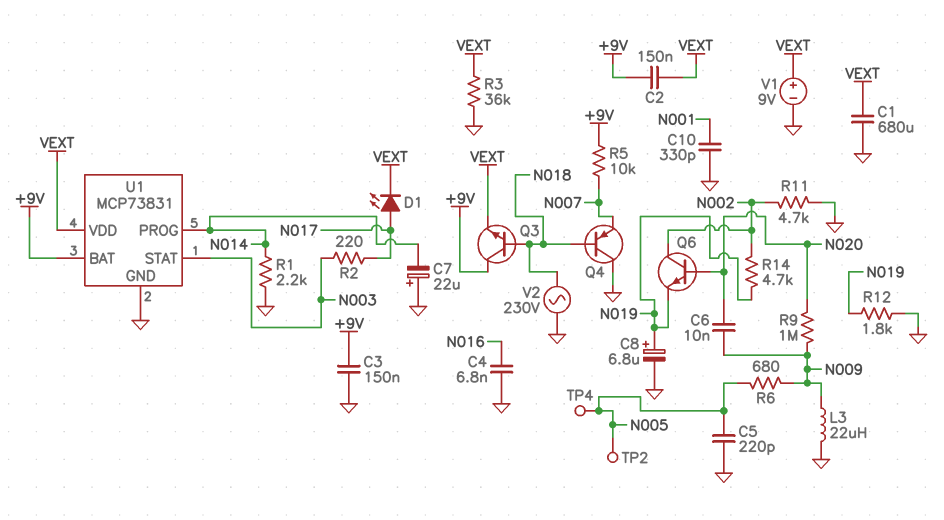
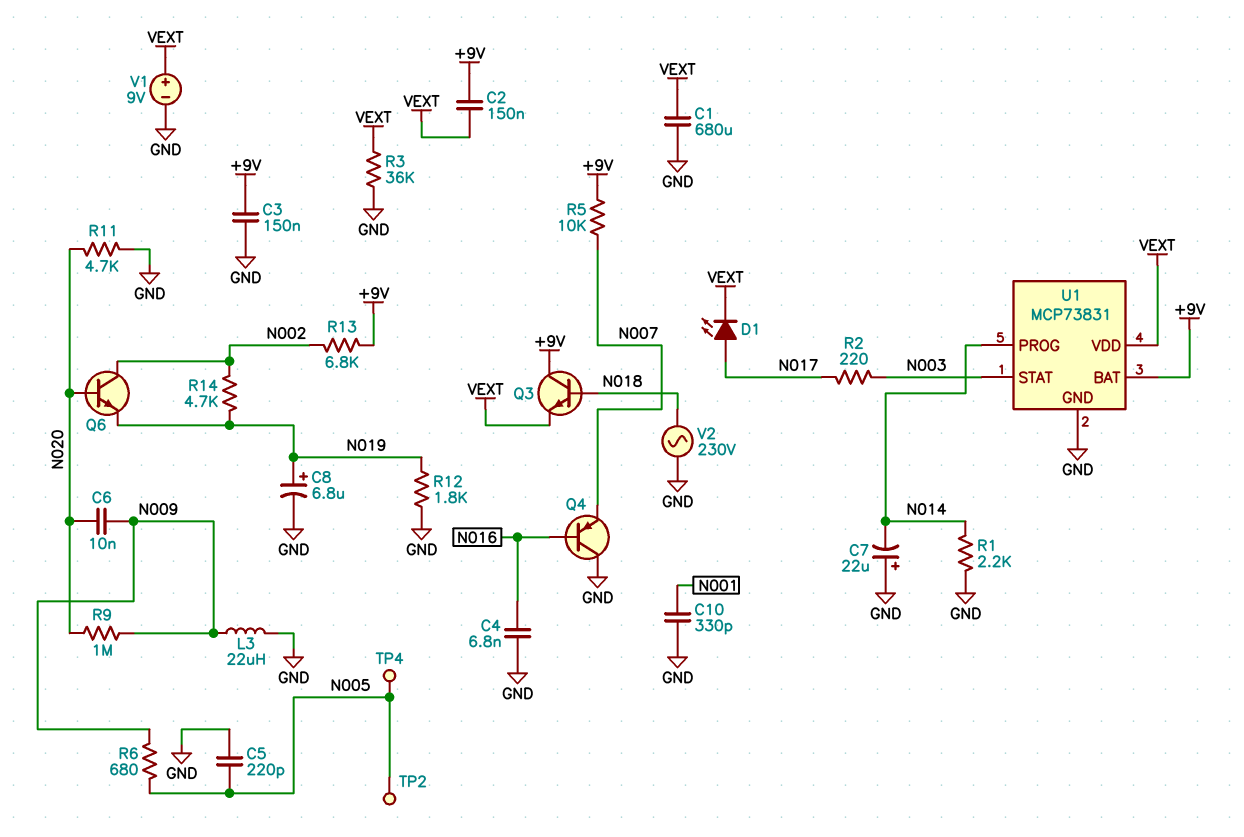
Q4: PNP (B N018, C GND, E N007) -> PNP (B N016, C GND, E N007)
R11: 4.7k (GND, N002) -> 4.7k (GND, N020)
R13: none -> 6.8k (+9V, N002)

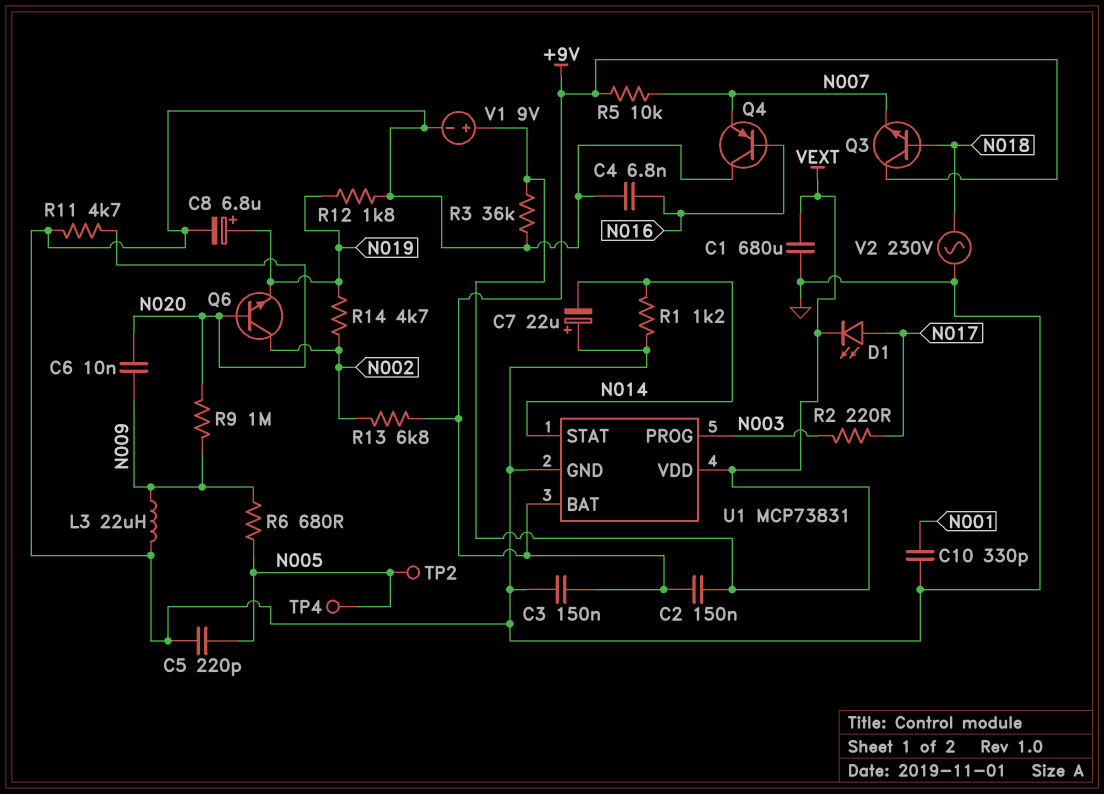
Q3: NPN (B N018, C +9V, E VEXT) -> NPN (B N018, C +9V, E N007)
R1: 2.2k (GND, N014) -> 1.2k (GND, N014)
U1 pin PROG: N014 -> N003
U1 pin STAT: N003 -> N014

